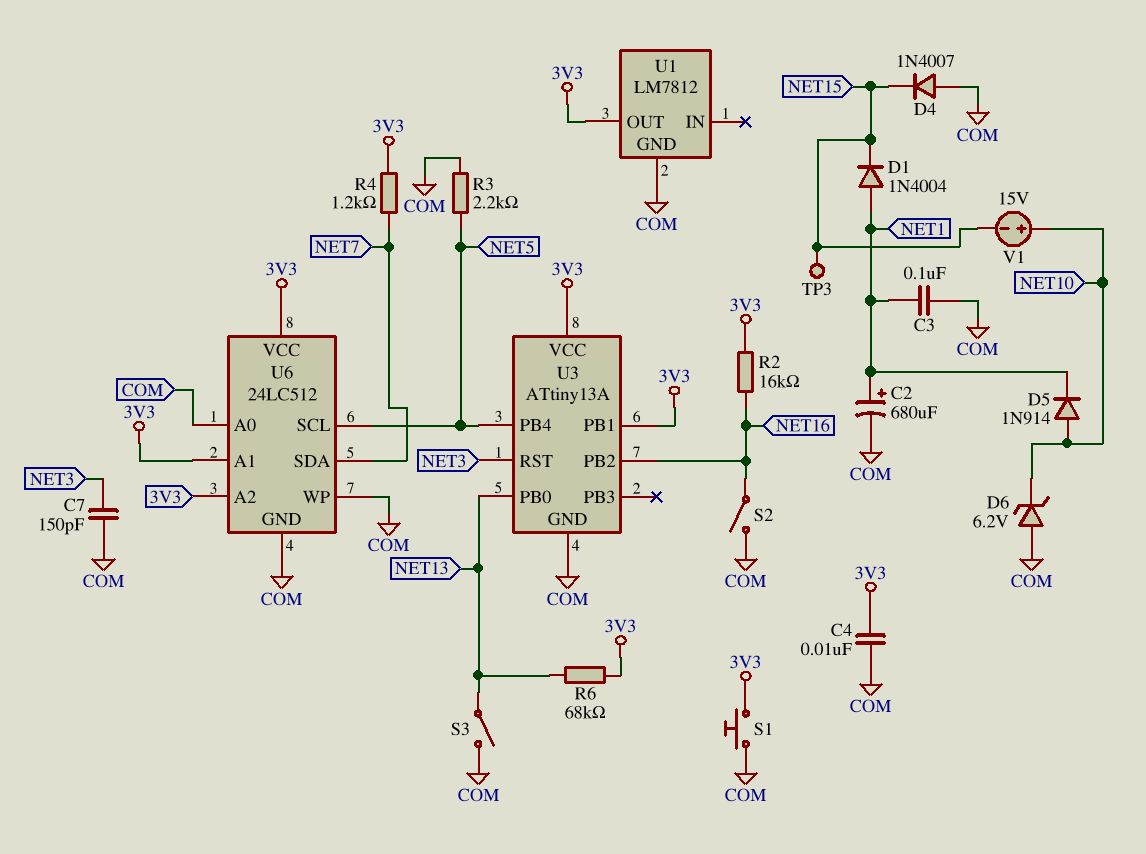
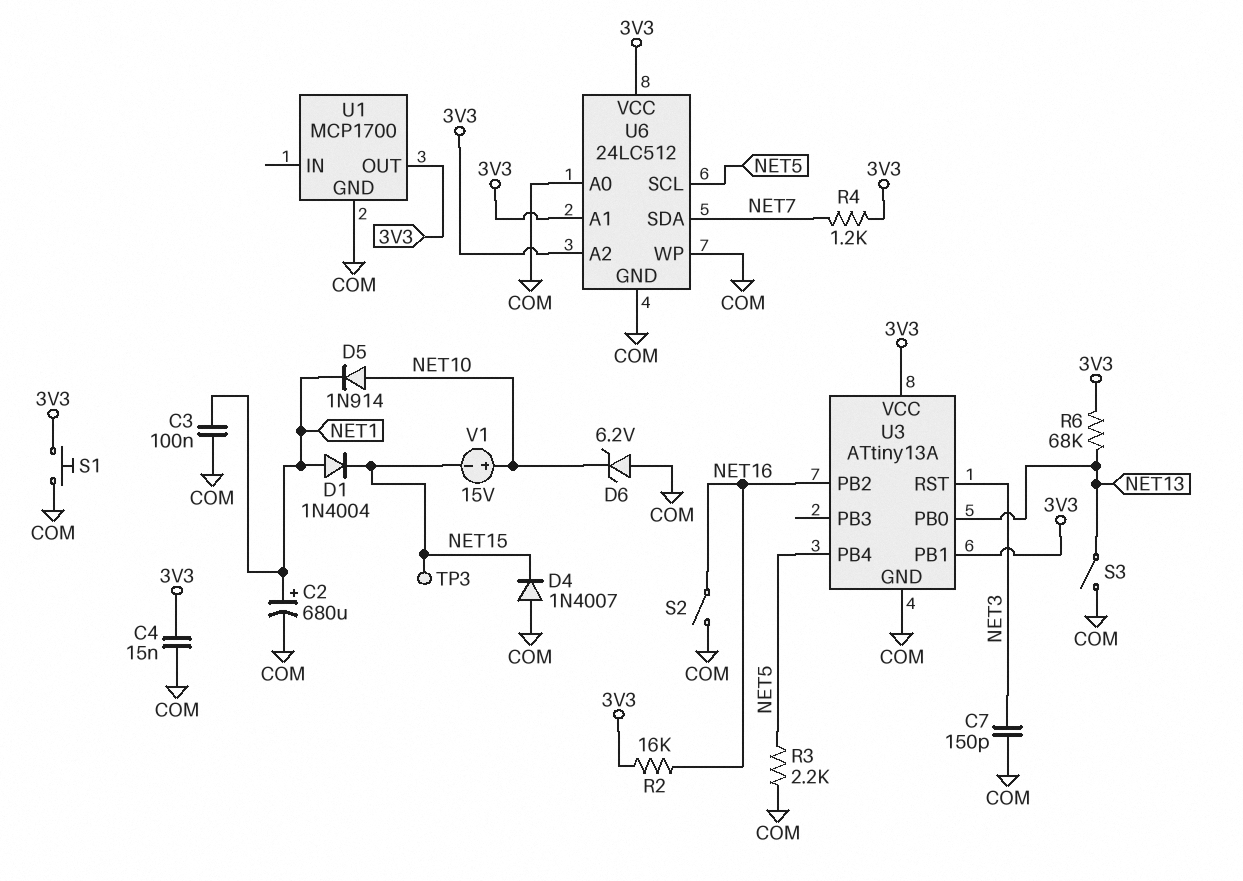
C4: 10nF (3V3, COM) -> 15nF (3V3, COM)
U1: LM7812 -> MCP1700

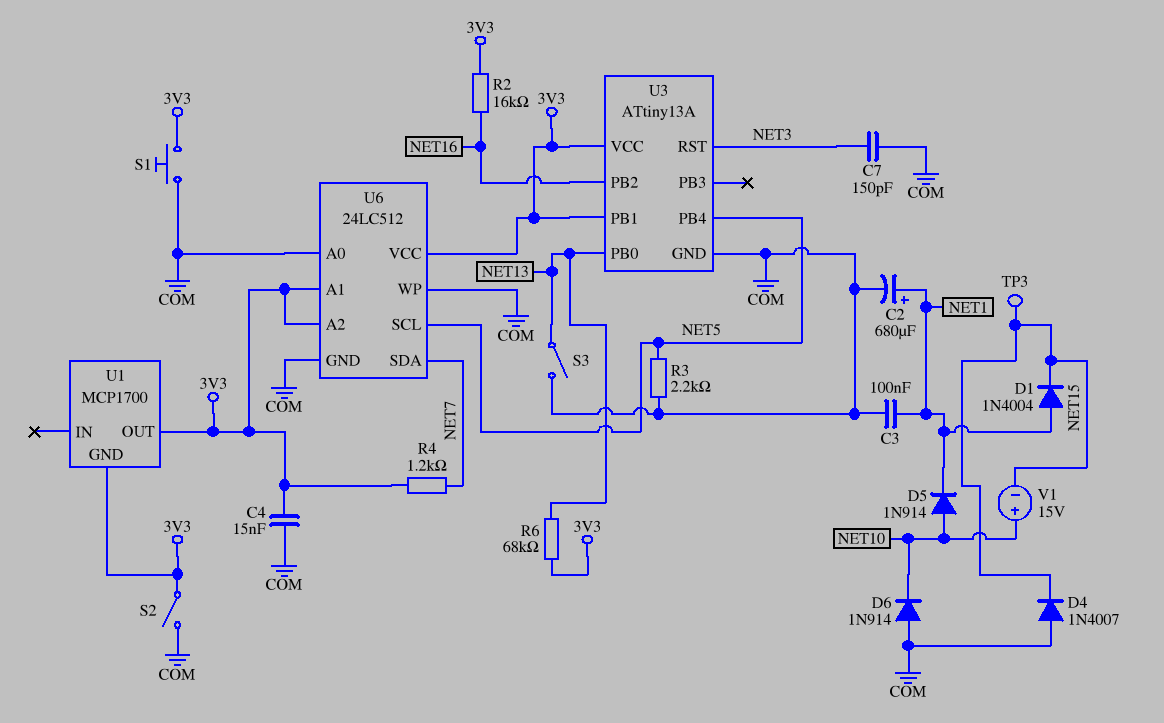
D6: zener 6.2V (A COM, K NET10) -> diode 1N914 (A COM, K NET10)
S2: switch (COM, NET16) -> switch (3V3, COM)
U1 pin GND: COM -> 3V3

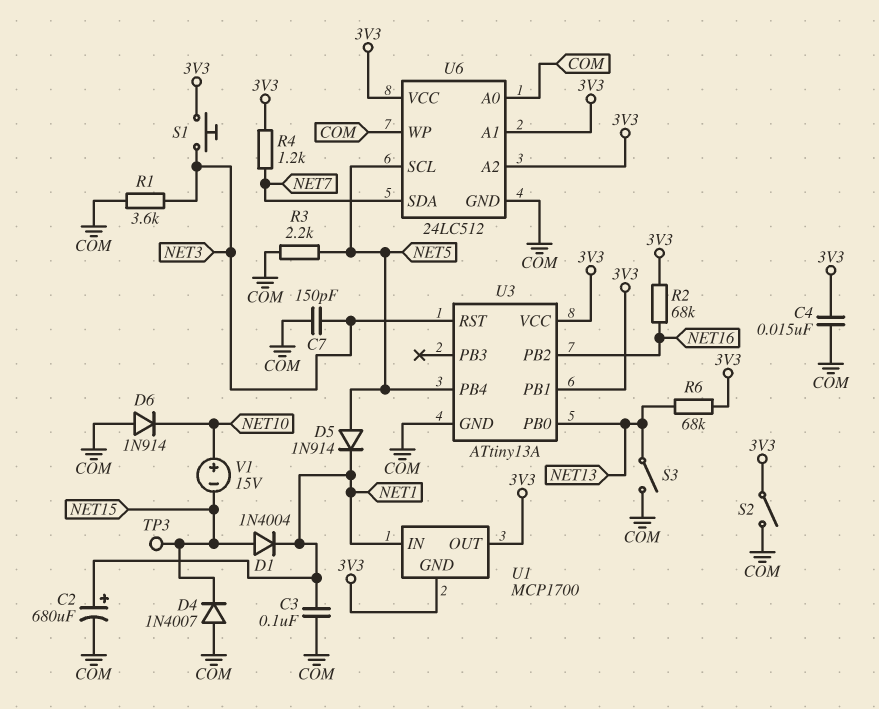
D1: diode 1N4004 (A NET1, K NET15) -> diode 1N4004 (A NET15, K NET1)
D5: diode 1N914 (A NET10, K NET1) -> diode 1N914 (A NET5, K NET1)
R1: none -> 3.6k (COM, NET3)
R2: 16k (3V3, NET16) -> 68k (3V3, NET16)
S1: button (3V3, COM) -> button (3V3, NET3)
U1 pin IN: none -> NET1

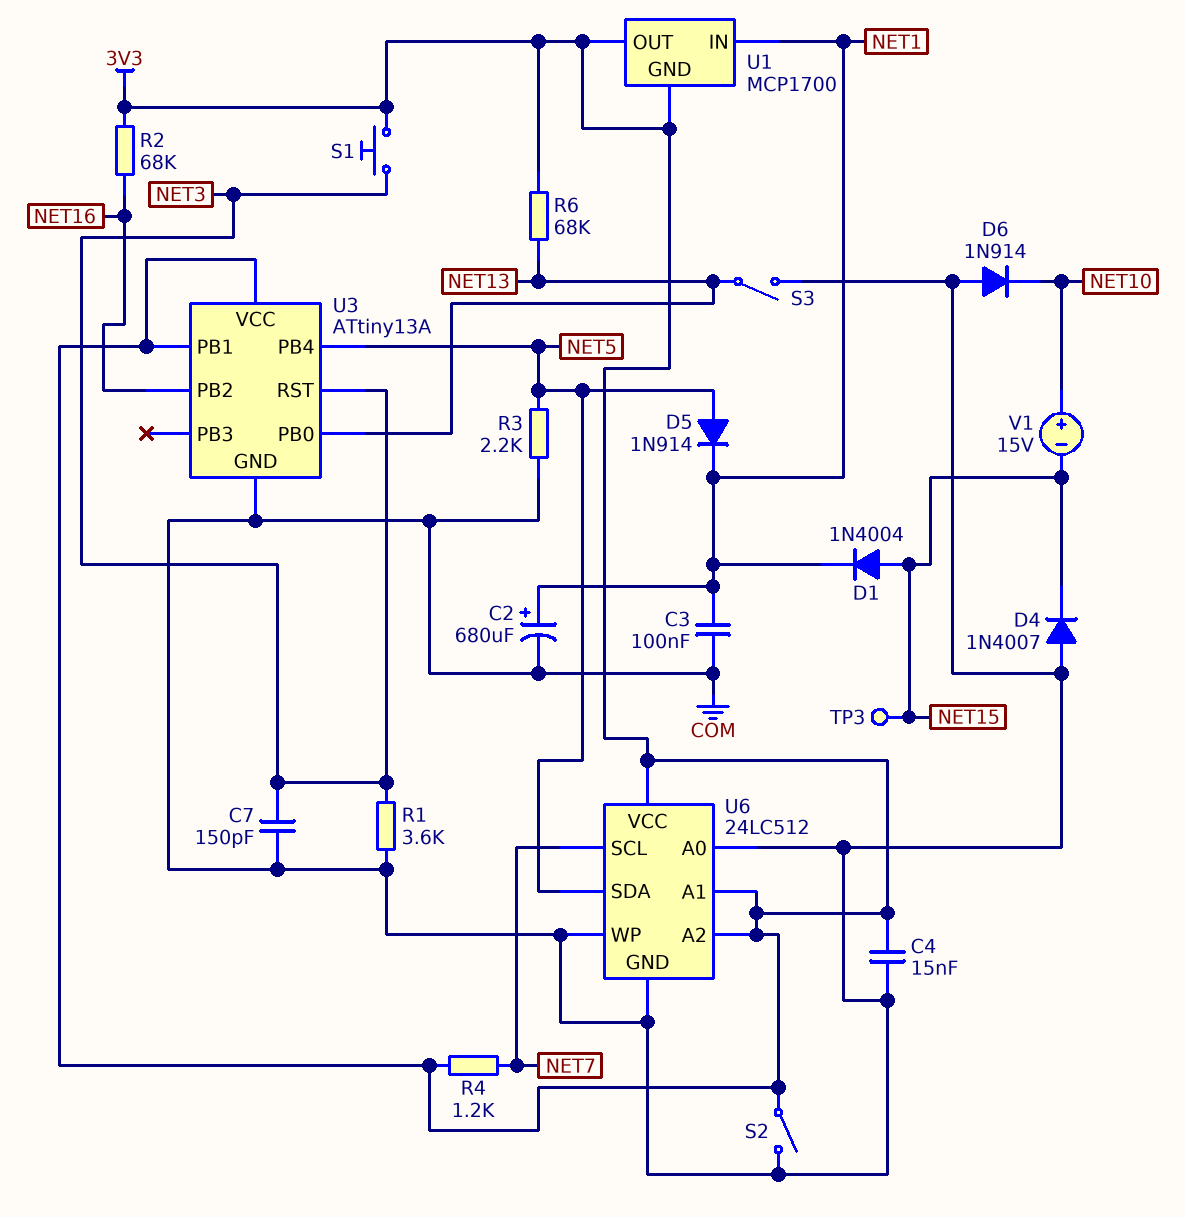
U6 pin SCL: NET5 -> NET7
U6 pin SDA: NET7 -> NET5

